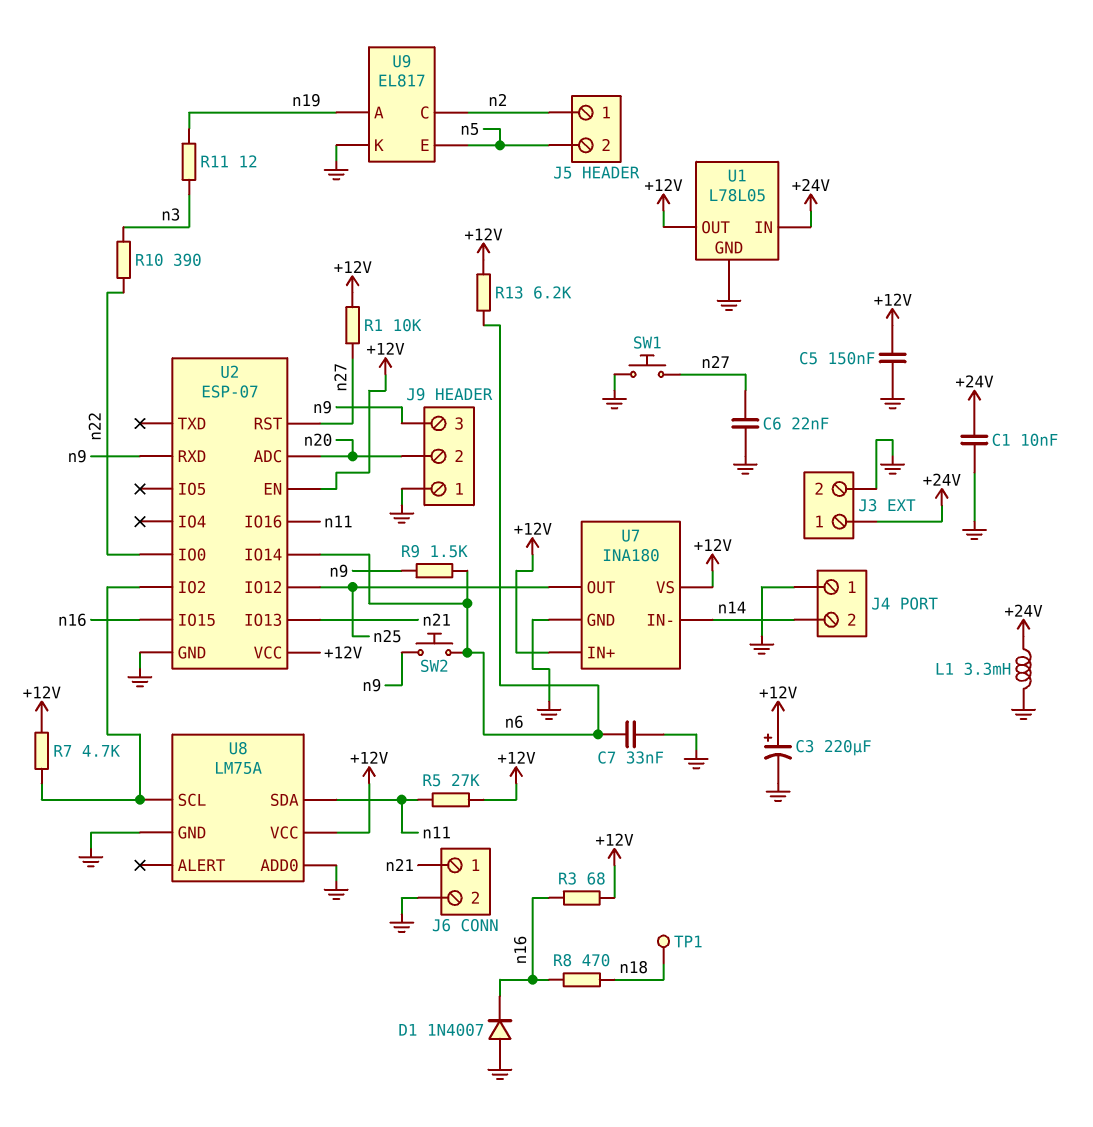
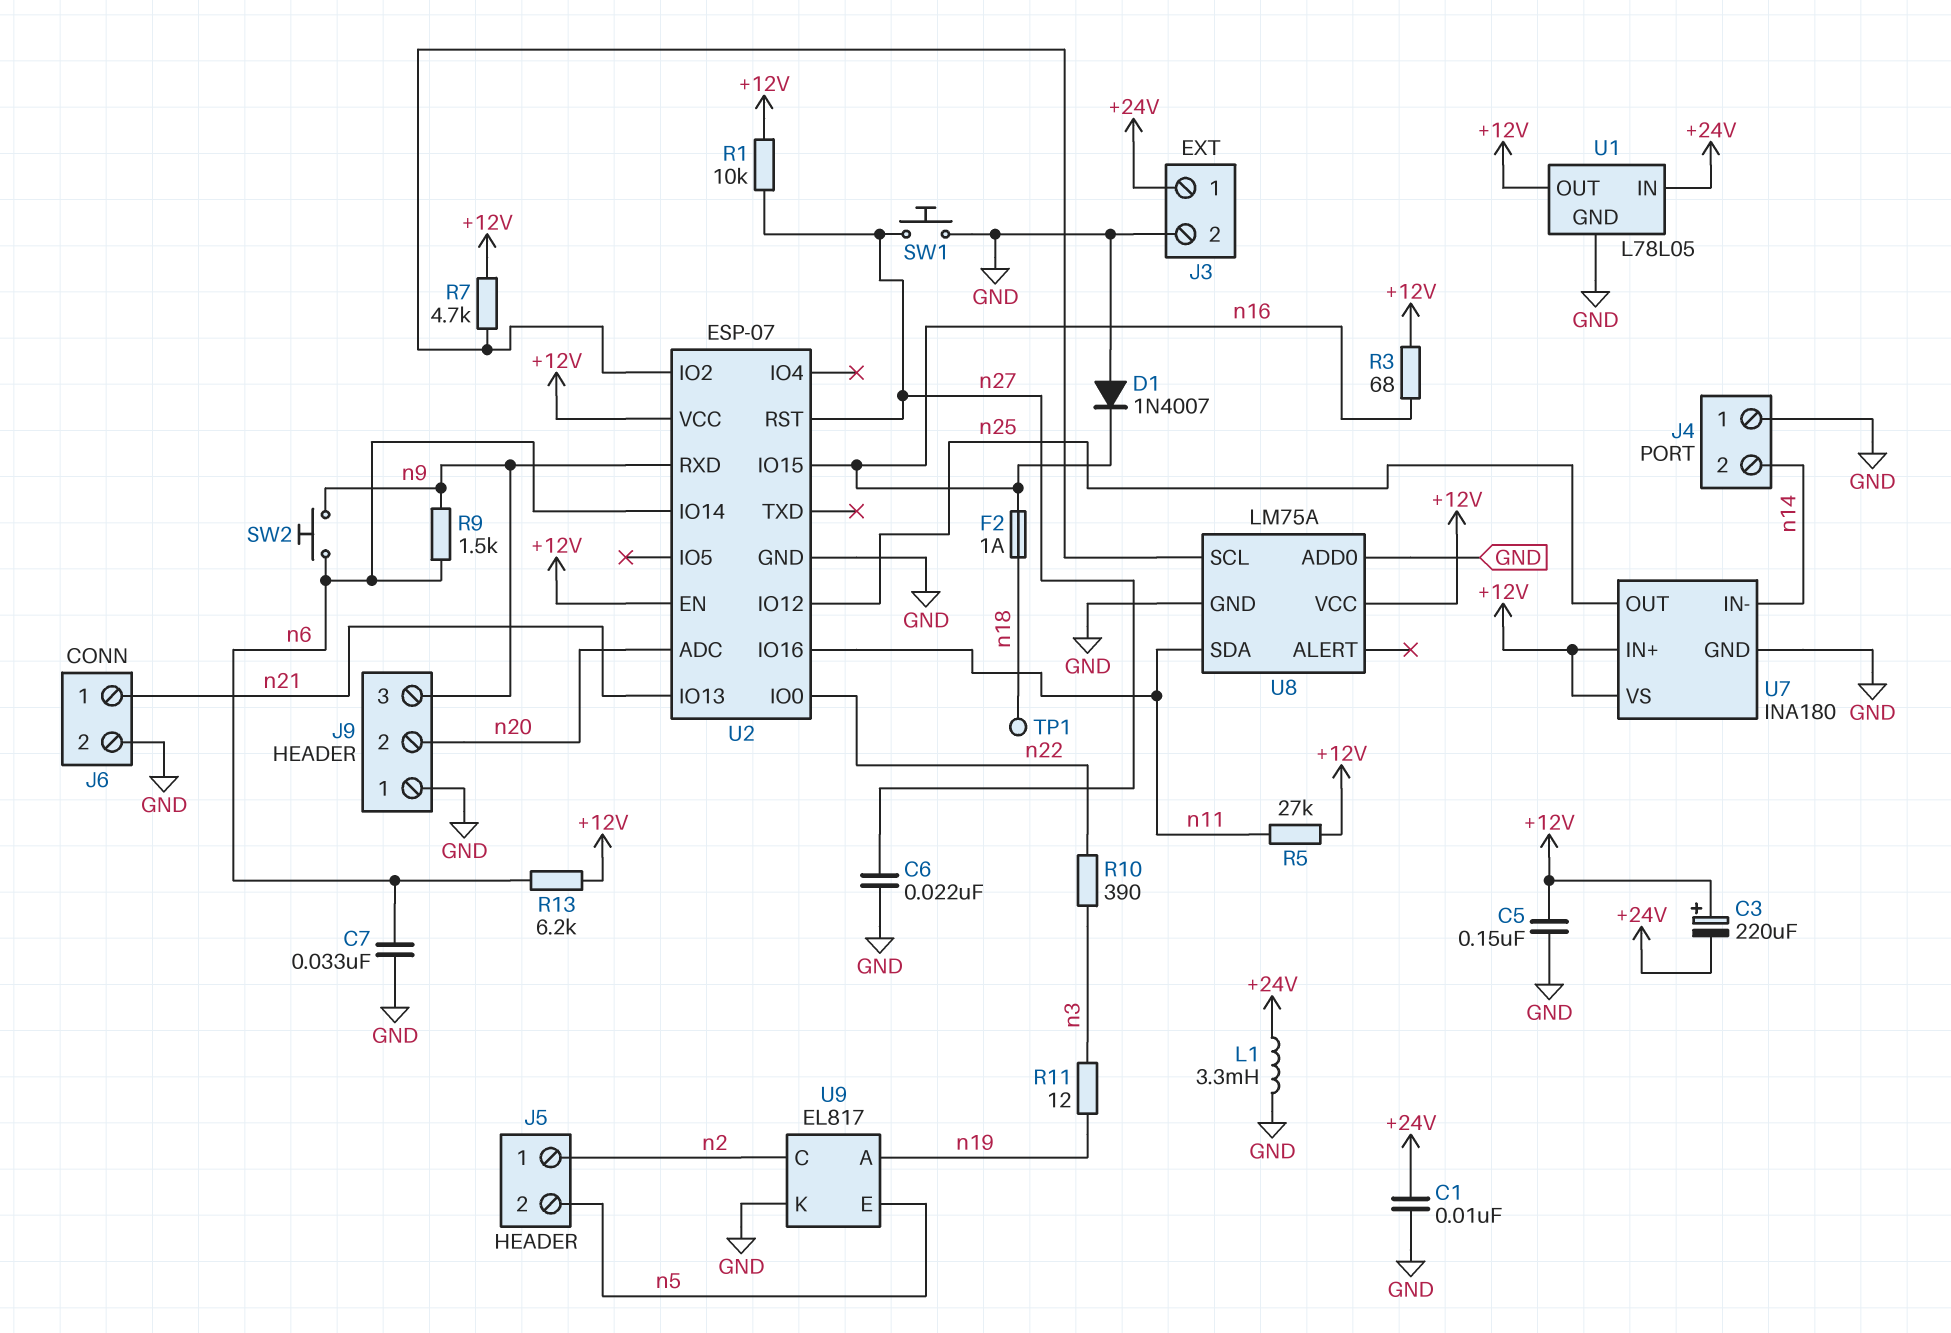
C3: 220uF (plus +12V, minus GND) -> 220uF (plus +12V, minus +24V)
F2: none -> 1A (n16, n18)
R8: 470 (n16, n18) -> none

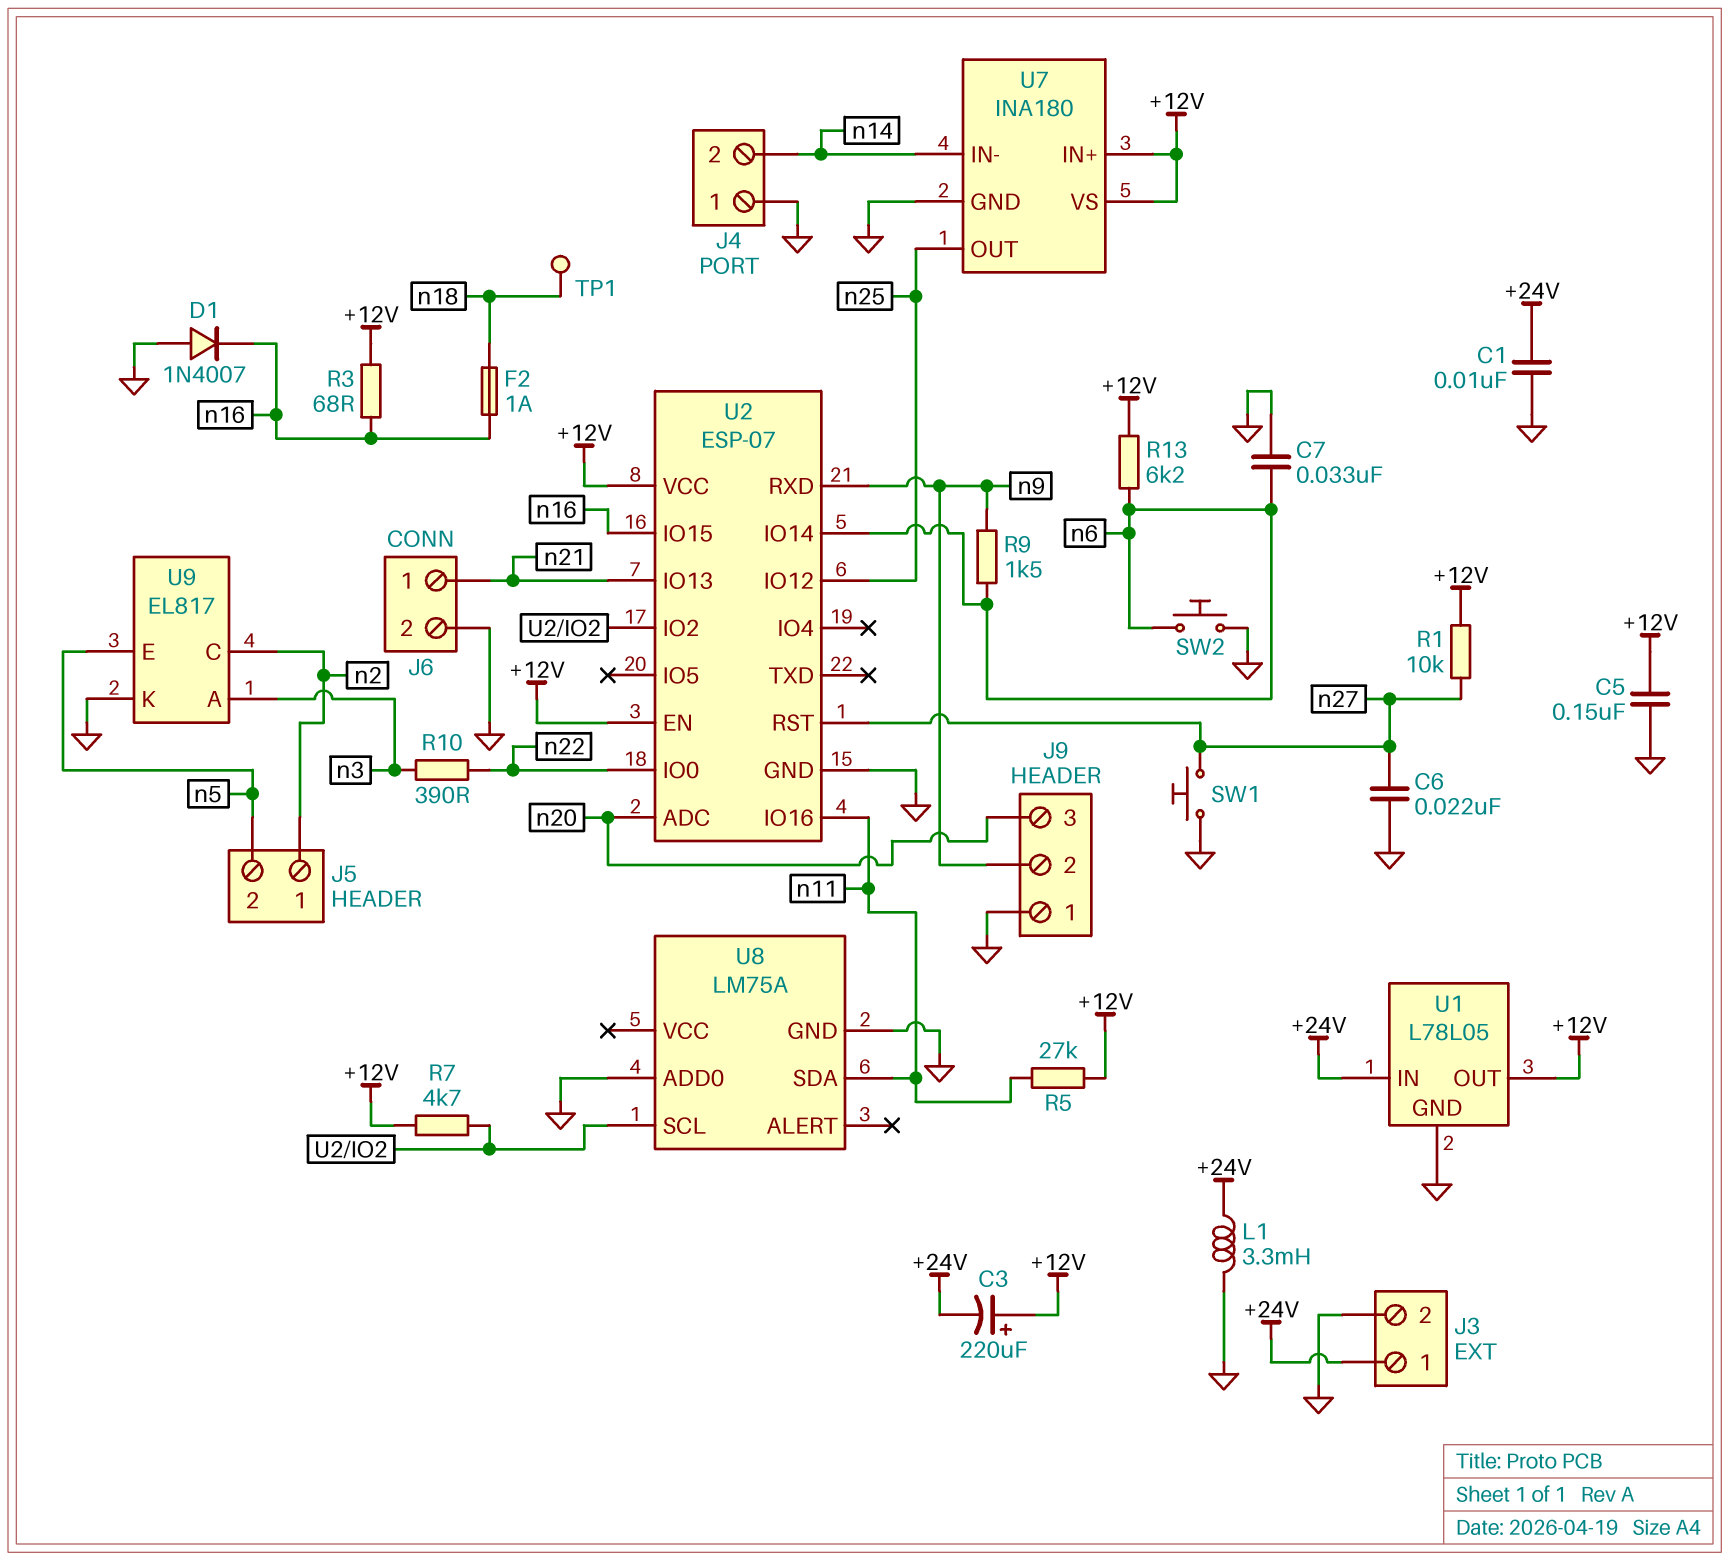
J9 pin 2: n20 -> n9
J9 pin 3: n9 -> n20
R11: 12 (n3, n19) -> none
SW2: button (n6, n9) -> button (GND, n6)
U8 pin VCC: +12V -> none
U9 pin A: n19 -> n3

